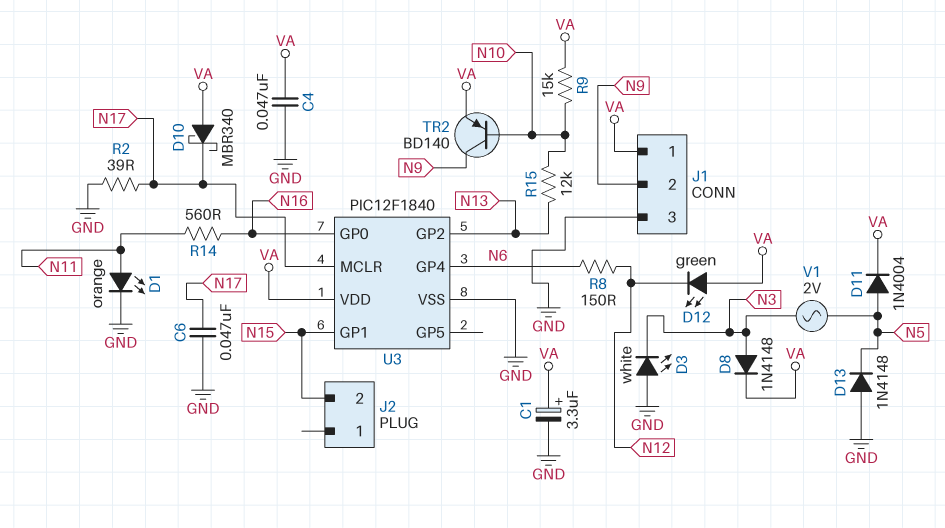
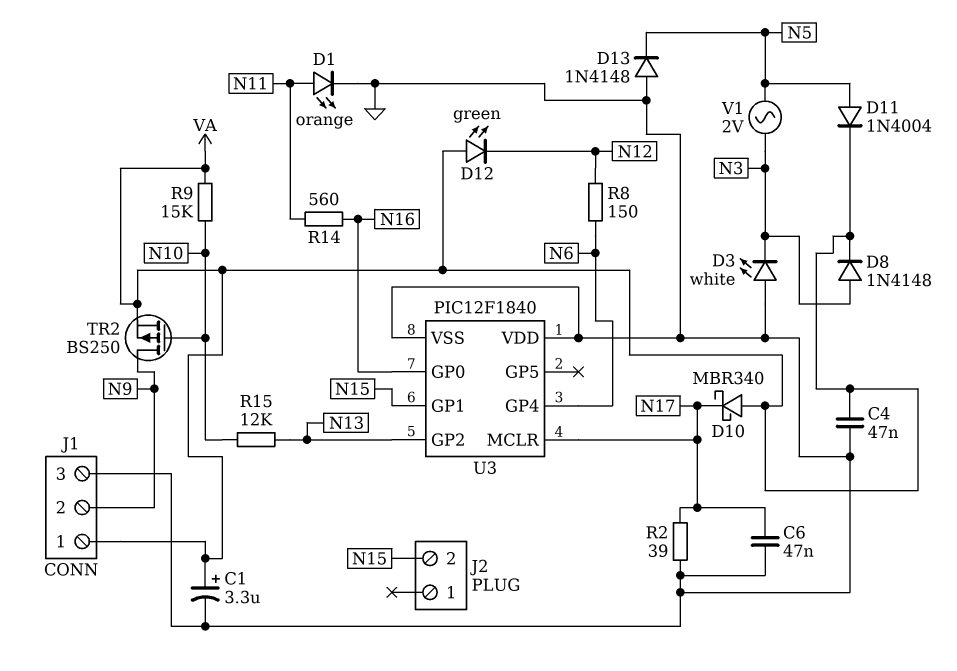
TR2: PNP BD140 (B N10, C N9, E VA) -> PMOS BS250 (G N10, D N9, S VA)
U3 pin VDD: VA -> GND

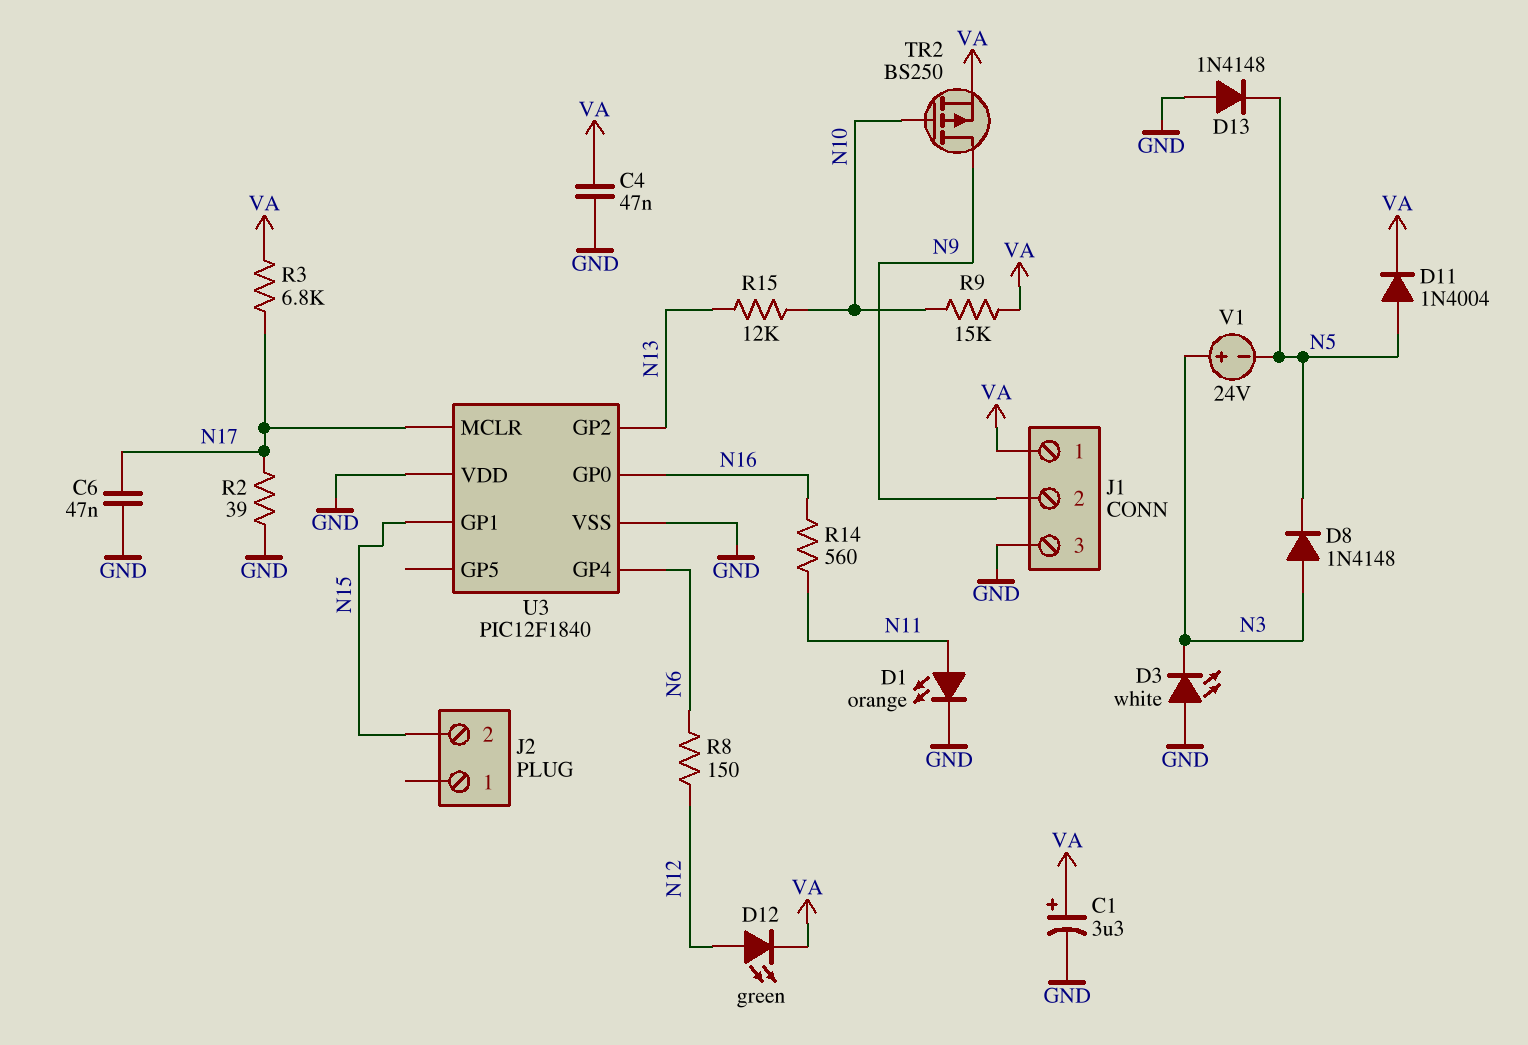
D8: diode 1N4148 (A N3, K VA) -> diode 1N4148 (A N3, K N5)
D10: schottky MBR340 (A VA, K N17) -> none
D12: LED green (A VA, K N12) -> LED green (A N12, K VA)
R3: none -> 6.8k (N17, VA)
V1: AC 2V (N3, N5) -> 24V (plus N3, minus N5)

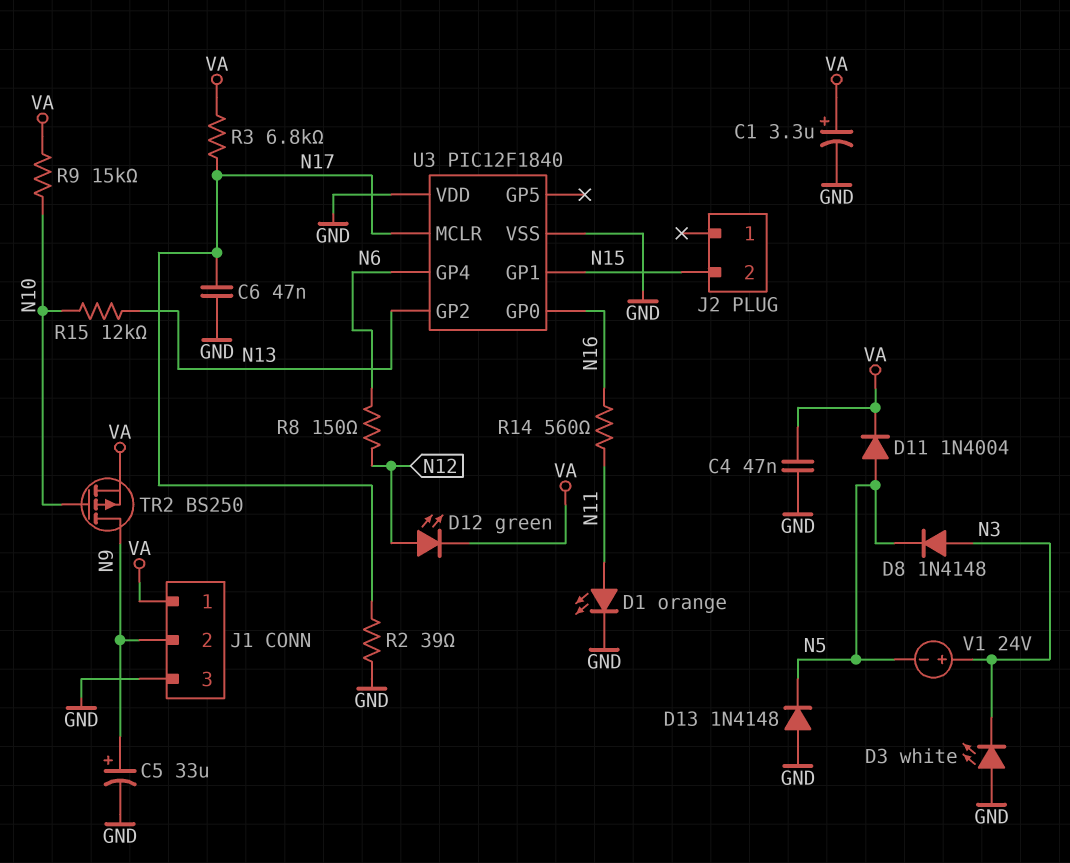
C5: none -> 33uF (plus N9, minus GND)

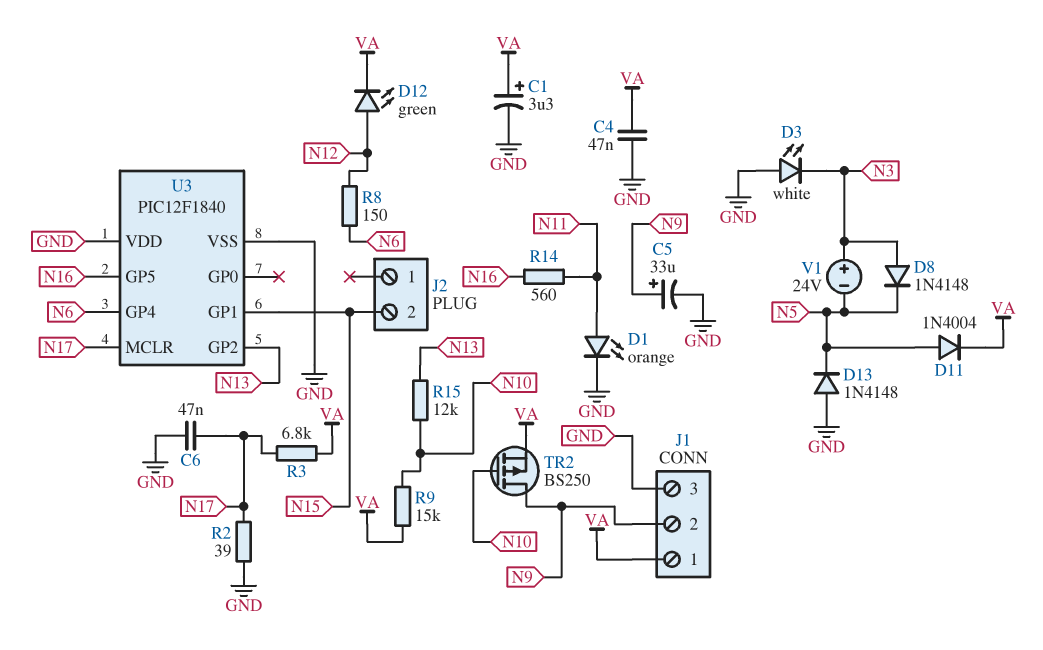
U3 pin GP0: N16 -> none
U3 pin GP5: none -> N16

